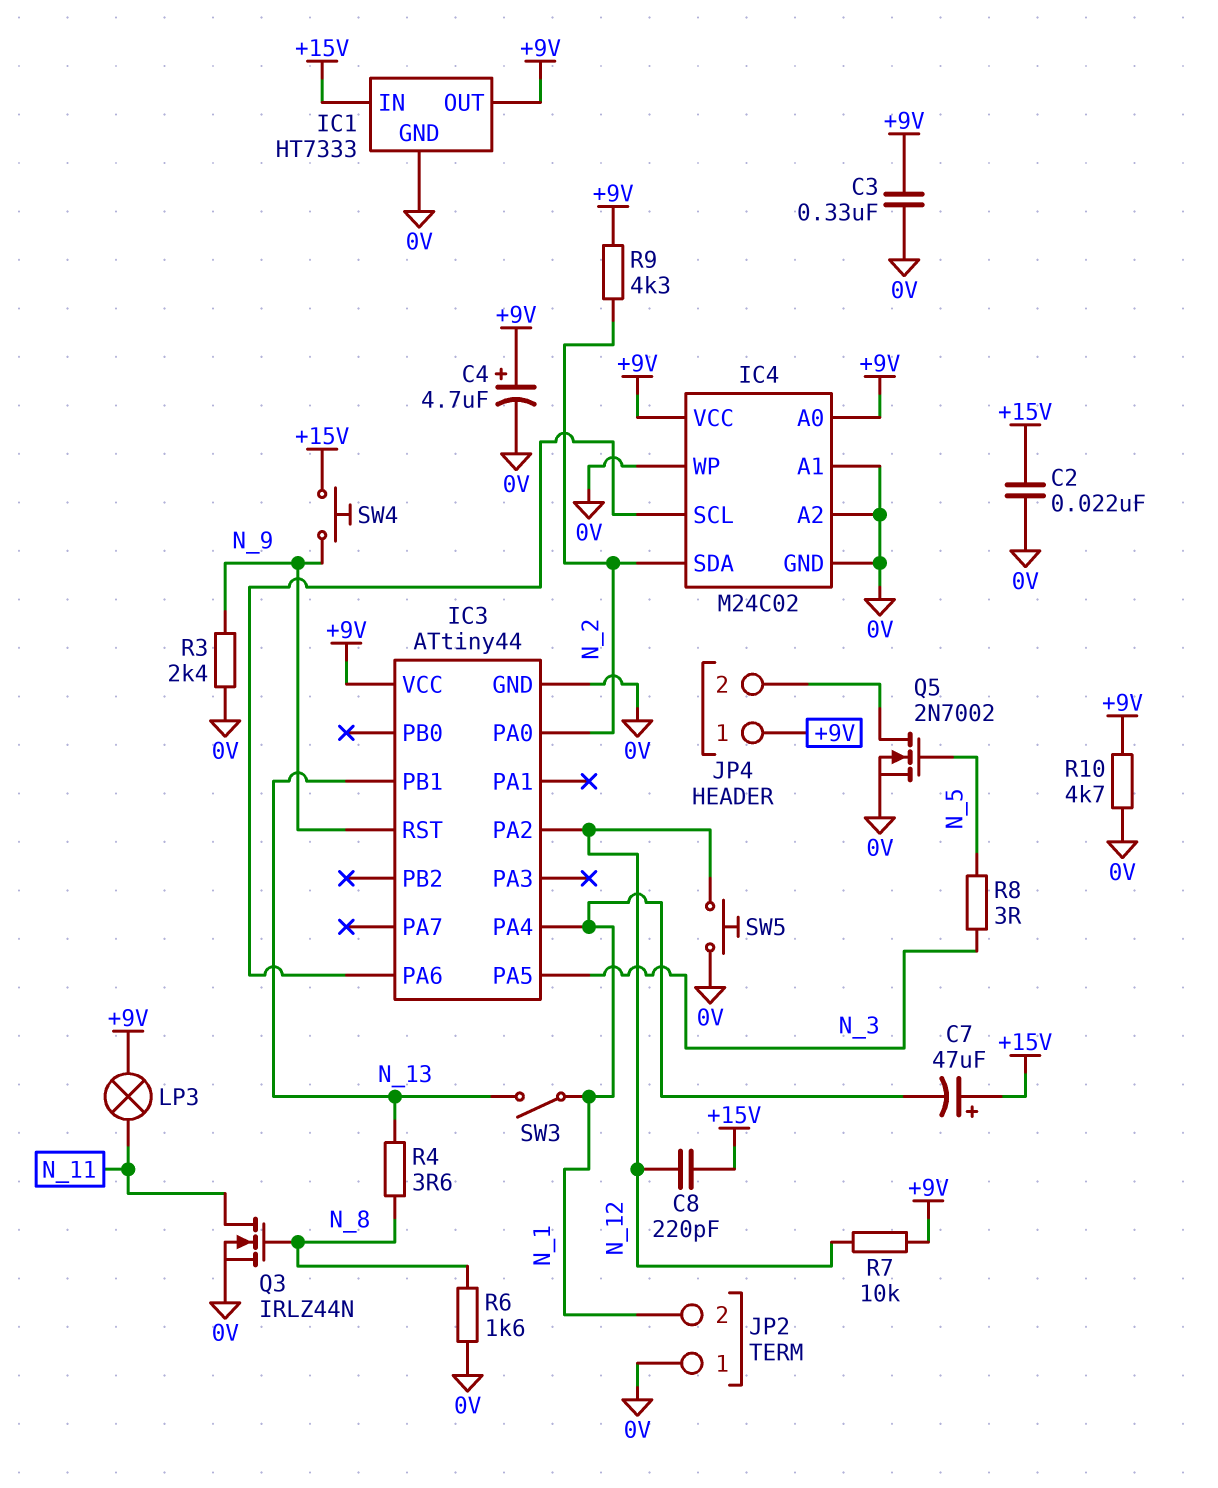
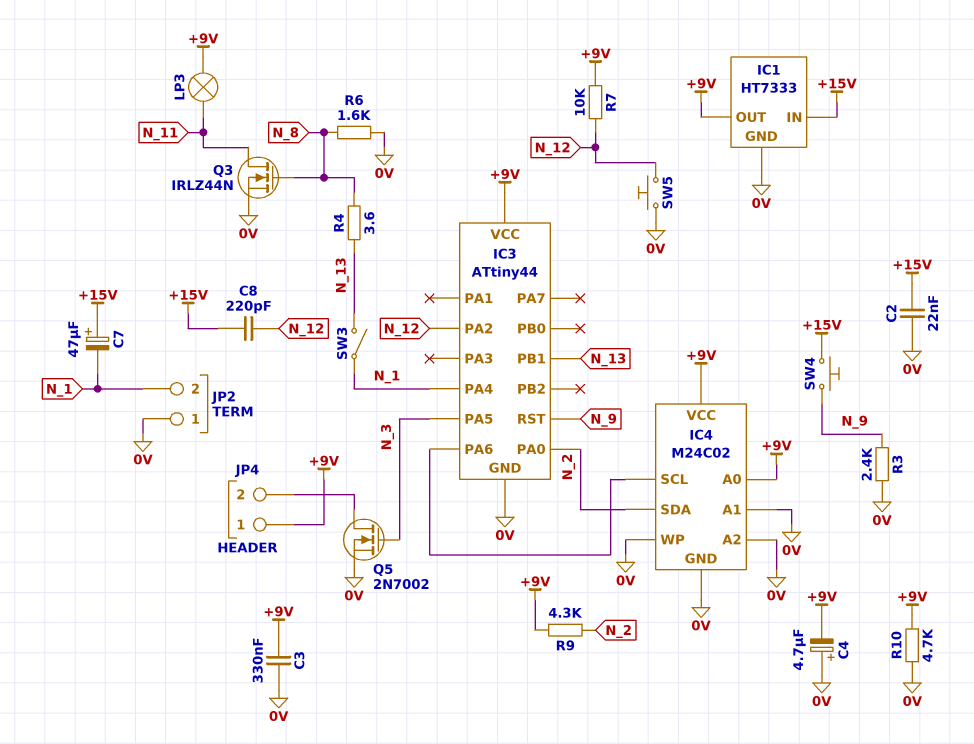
C4: 4.7uF (plus +9V, minus 0V) -> 4.7uF (plus 0V, minus +9V)
Q5: NMOS 2N7002 (G N_5, D JP4/2, S 0V) -> NMOS 2N7002 (G N_3, D JP4/2, S 0V)
R8: 3 (N_3, N_5) -> none

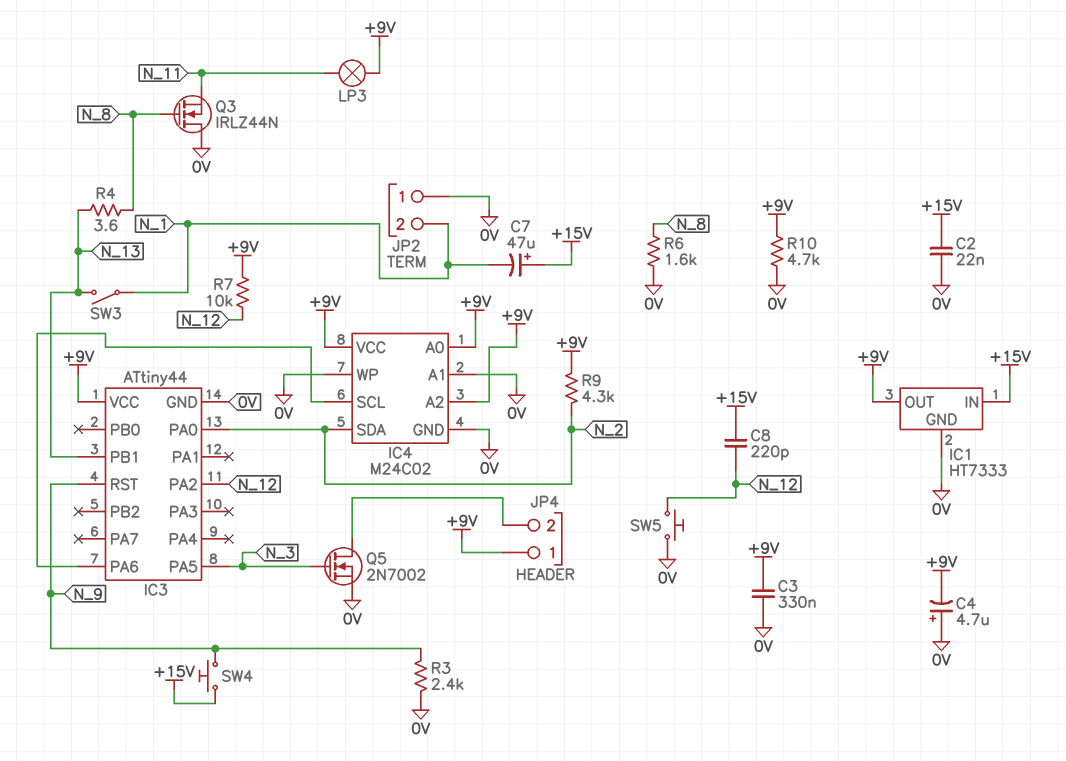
IC3 pin PA4: N_1 -> none
IC4 pin A2: 0V -> +9V
Q3: NMOS IRLZ44N (G N_8, D N_11, S 0V) -> NMOS IRLZ44N (G N_8, D 0V, S N_11)

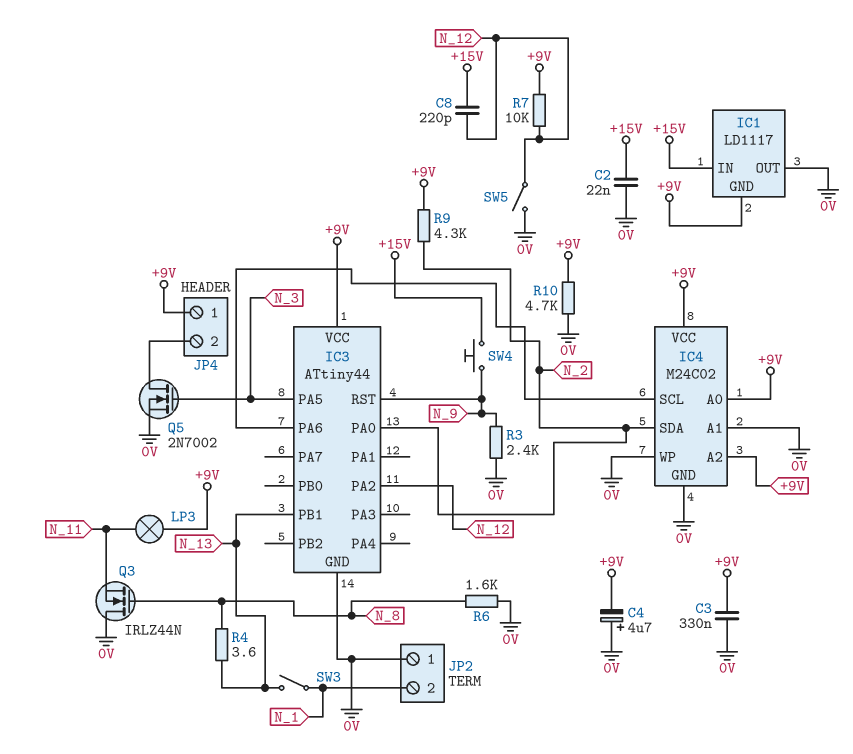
C7: 47uF (plus +15V, minus N_1) -> none
IC1: HT7333 -> LD1117
IC1 pin GND: 0V -> +9V
IC1 pin OUT: +9V -> 0V
SW5: button (0V, N_12) -> switch (0V, N_12)

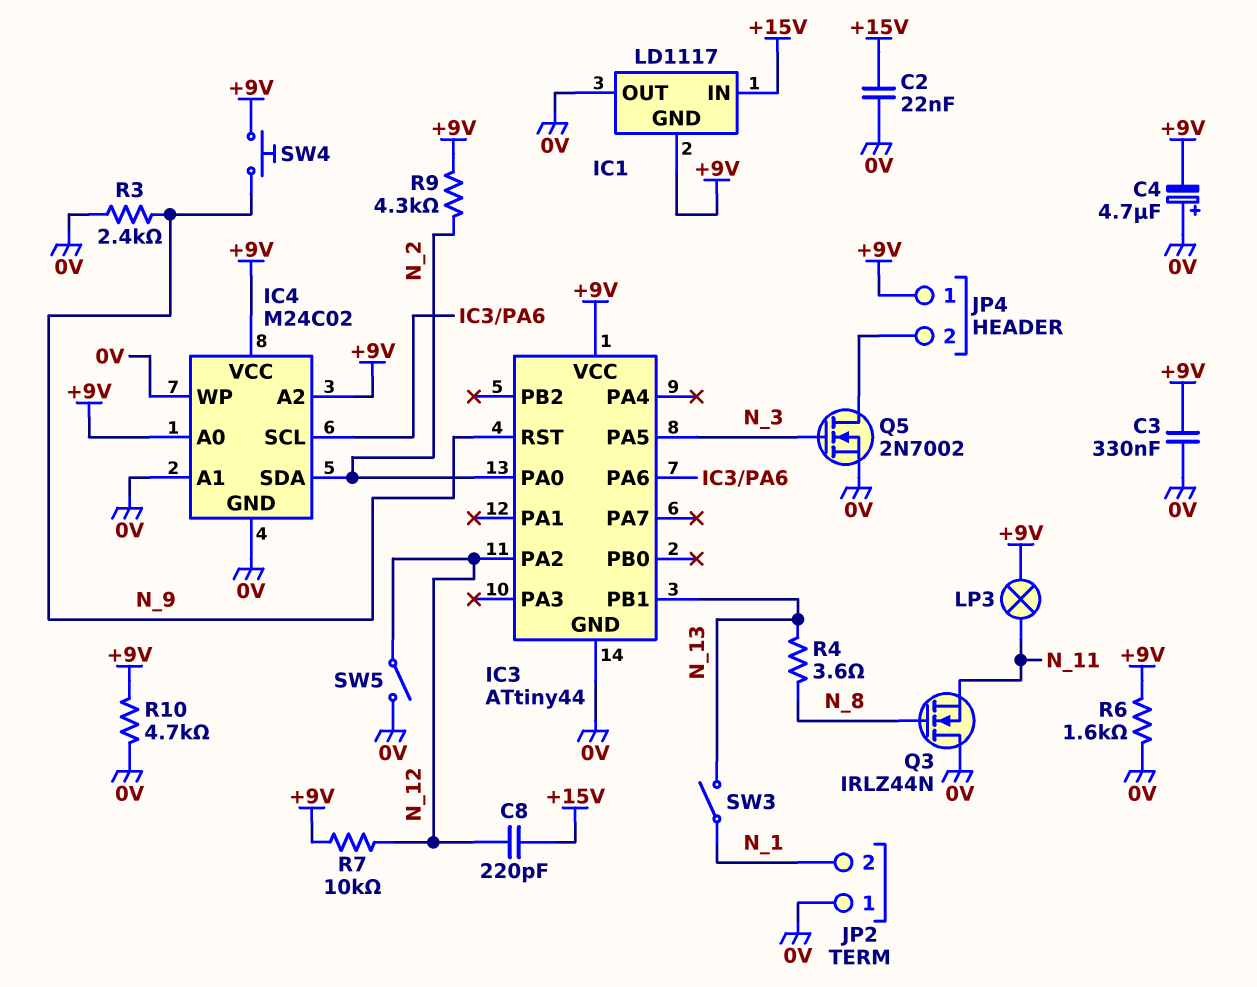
R6: 1.6k (0V, N_8) -> 1.6k (+9V, 0V)
SW4: button (+15V, N_9) -> button (+9V, N_9)

